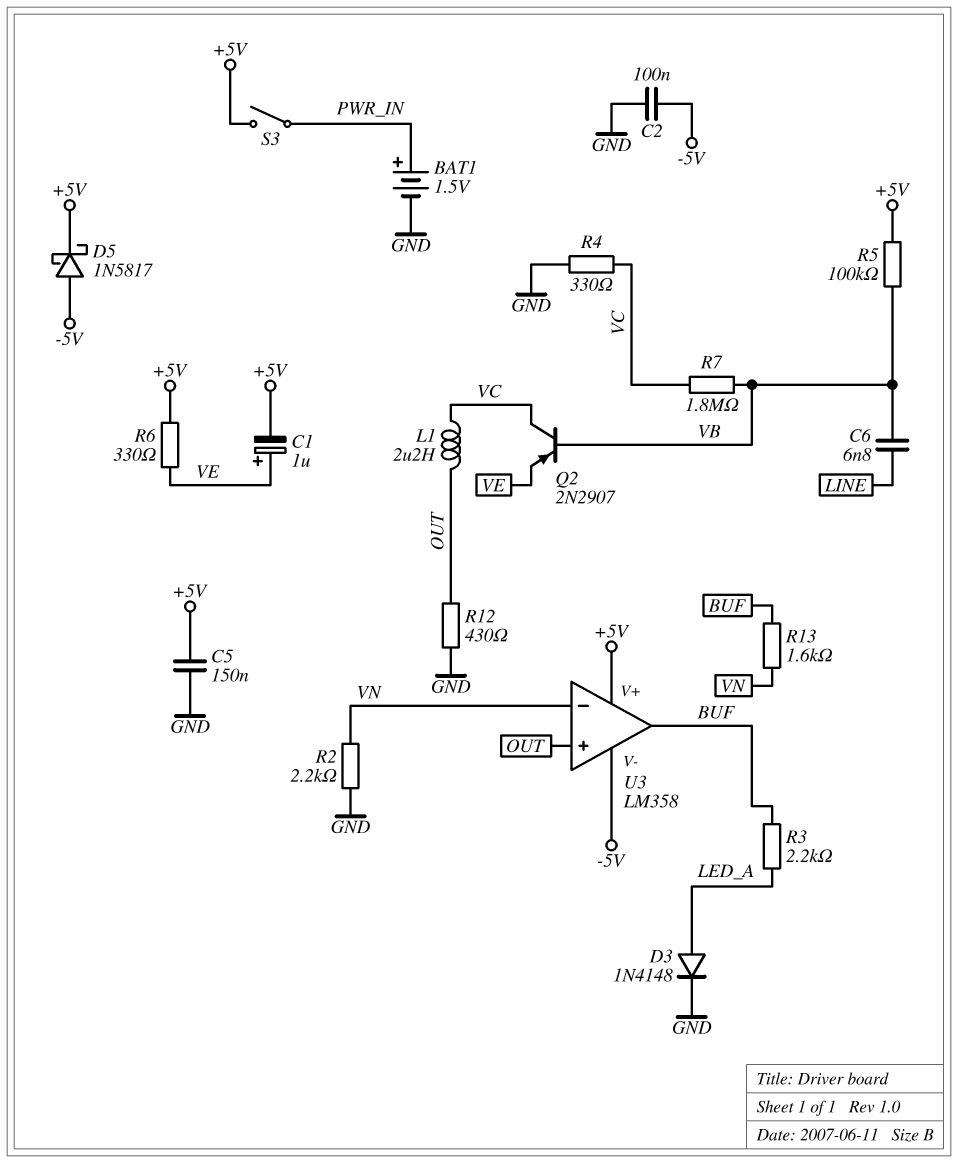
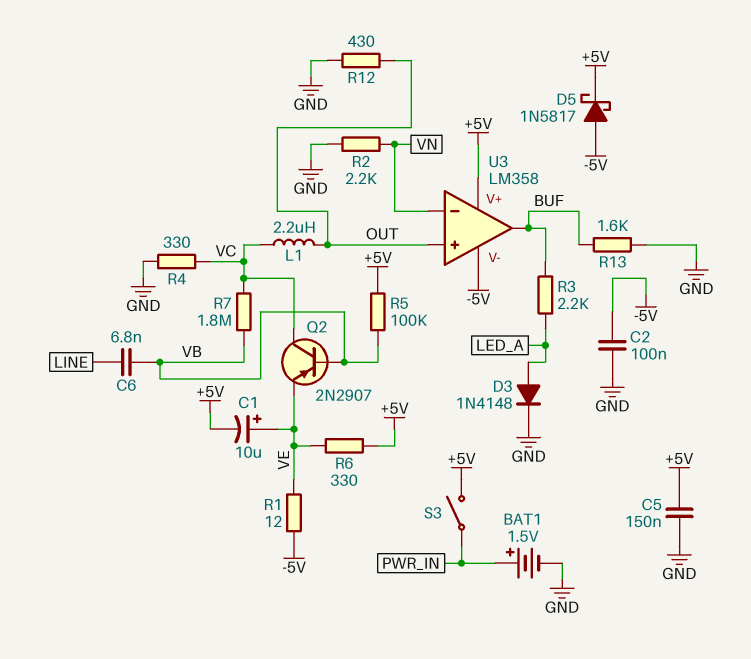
C1: 1uF (plus VE, minus +5V) -> 10uF (plus VE, minus +5V)
R1: none -> 12 (-5V, VE)
R13: 1.6k (BUF, VN) -> 1.6k (BUF, GND)

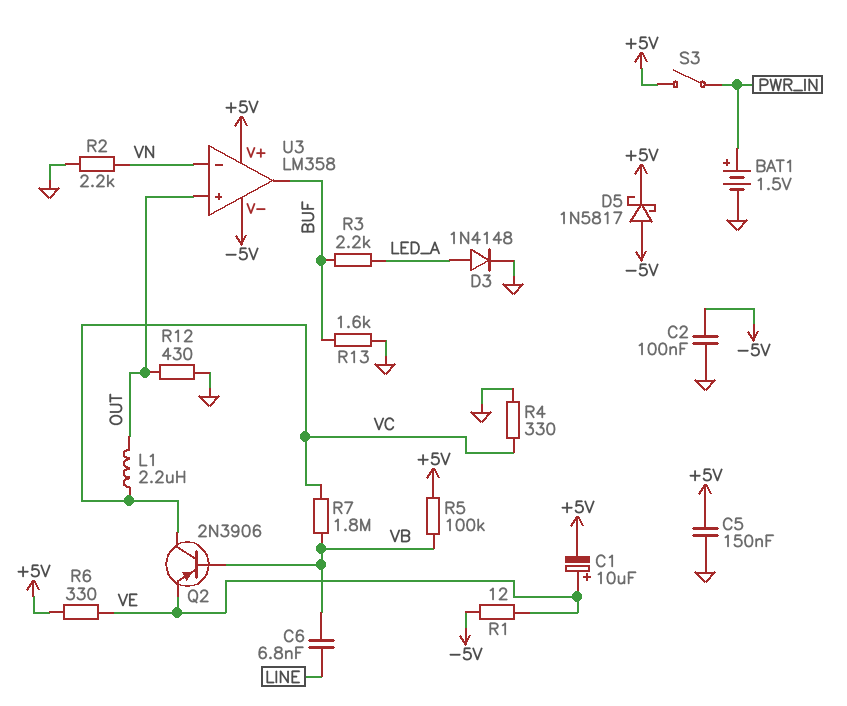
Q2: PNP 2N2907 (B VB, C VC, E VE) -> PNP 2N3906 (B VB, C VC, E VE)

